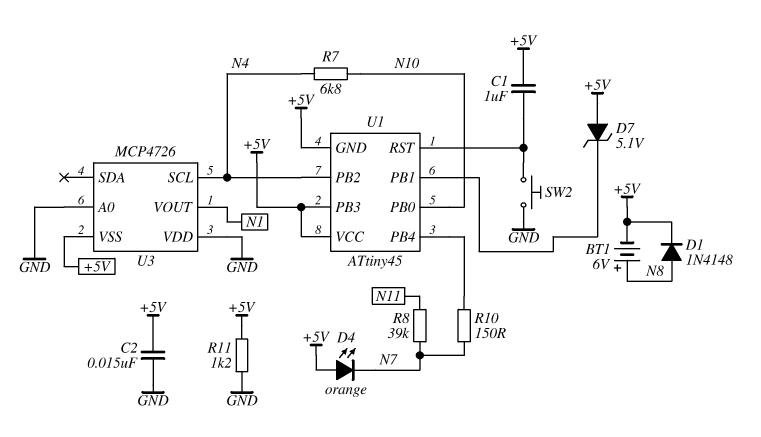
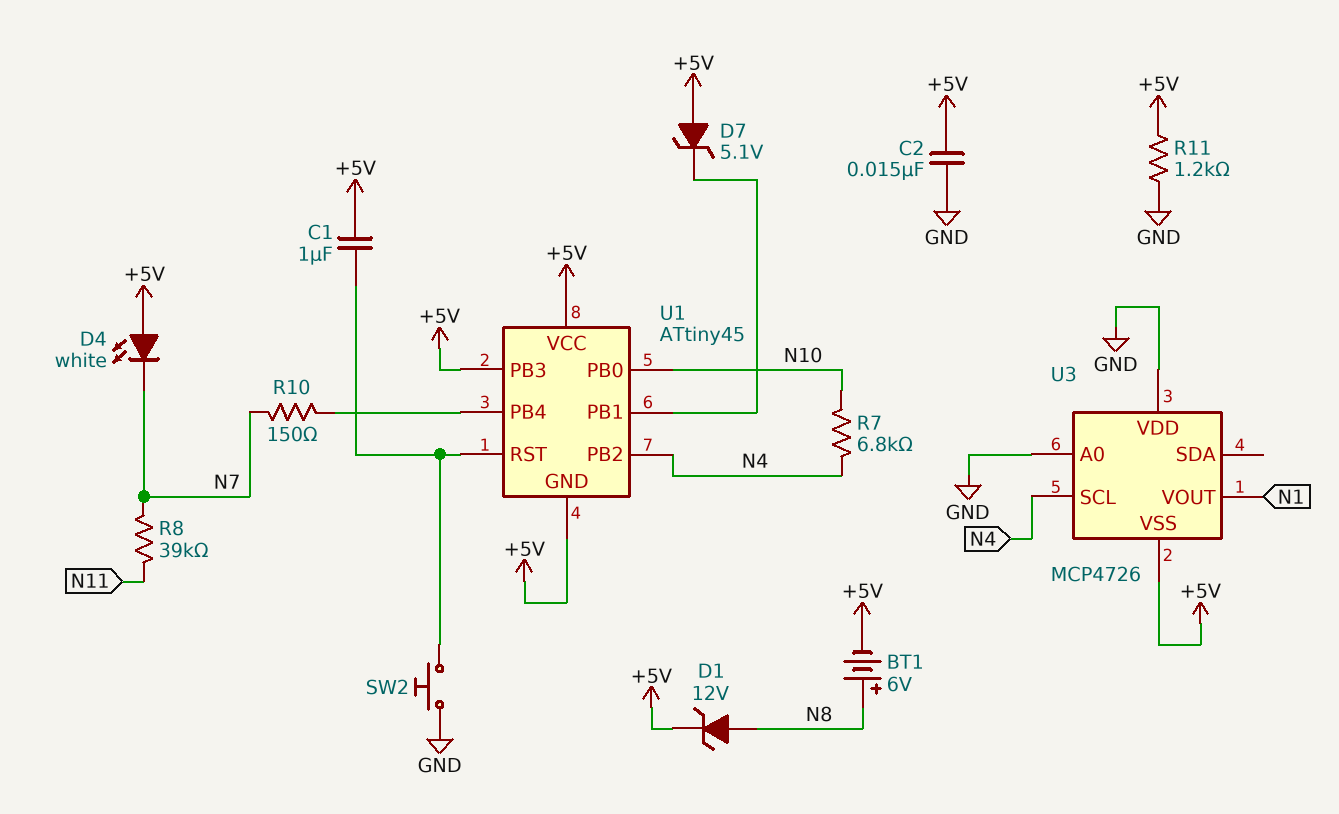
D1: diode 1N4148 (A N8, K +5V) -> zener 12V (A N8, K +5V)
D4: LED orange (A +5V, K N7) -> LED white (A +5V, K N7)

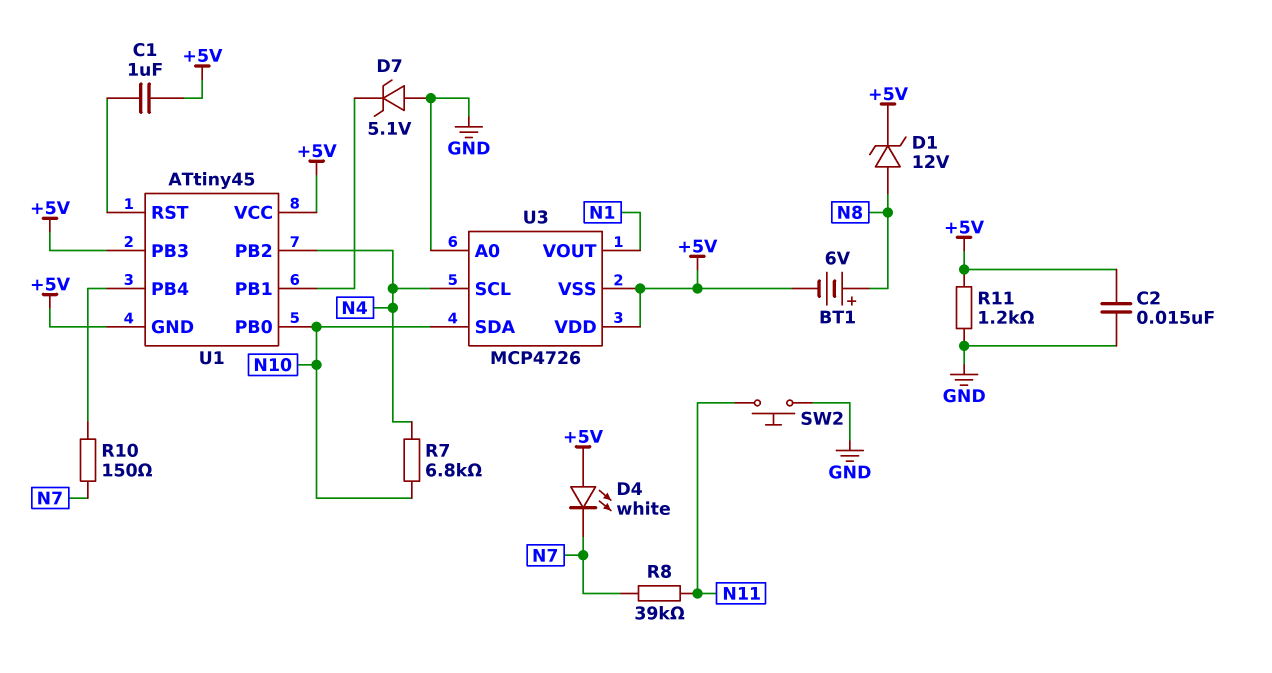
D7: zener 5.1V (A +5V, K U1/PB1) -> zener 5.1V (A GND, K U1/PB1)
SW2: button (GND, U1/RST) -> button (GND, N11)
U3 pin SDA: none -> N10
U3 pin VDD: GND -> +5V

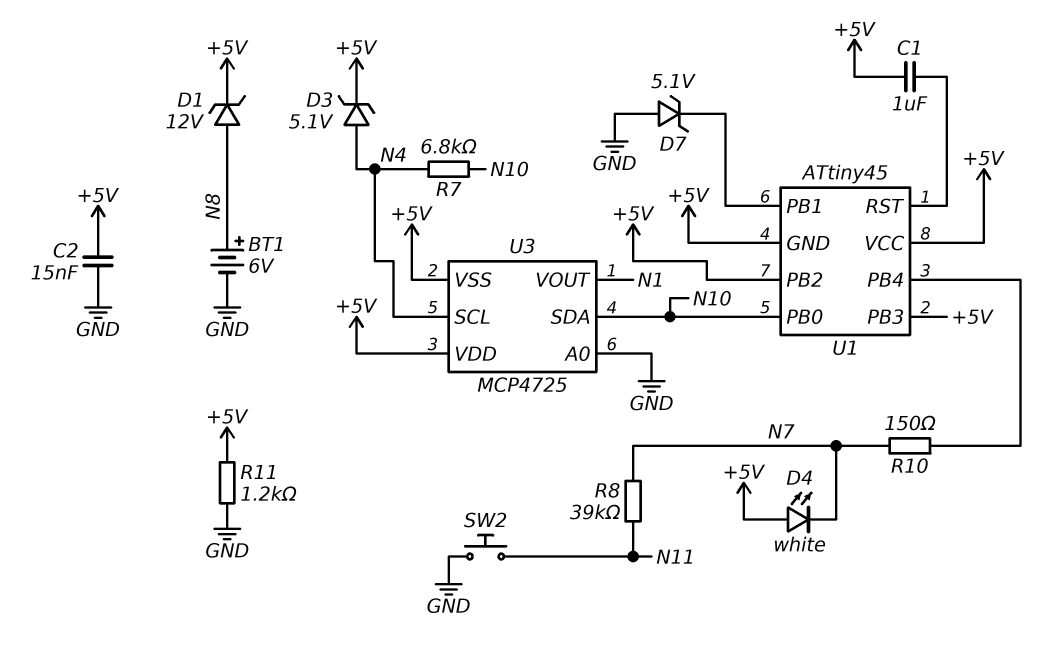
BT1: 6V (plus N8, minus +5V) -> 6V (plus N8, minus GND)
D3: none -> zener 5.1V (A N4, K +5V)
U1 pin PB2: N4 -> +5V
U3: MCP4726 -> MCP4725

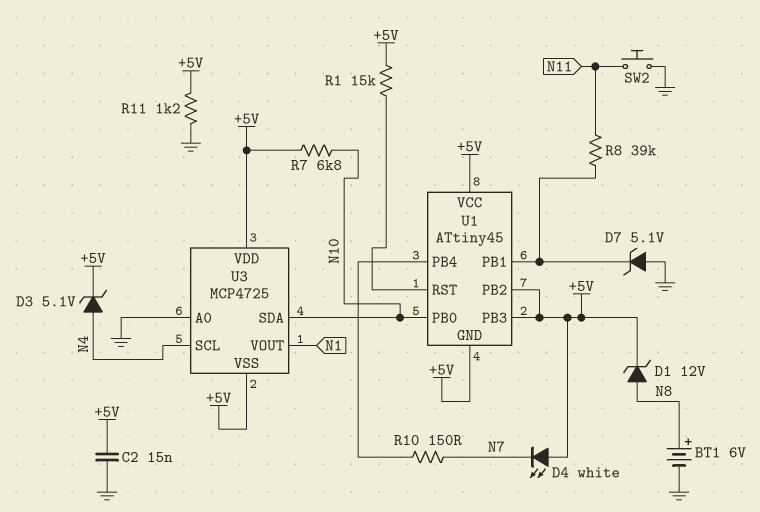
C1: 1uF (+5V, U1/RST) -> none
R1: none -> 15k (+5V, U1/RST)
R7: 6.8k (N4, N10) -> 6.8k (+5V, N10)
R8: 39k (N7, N11) -> 39k (N11, U1/PB1)

